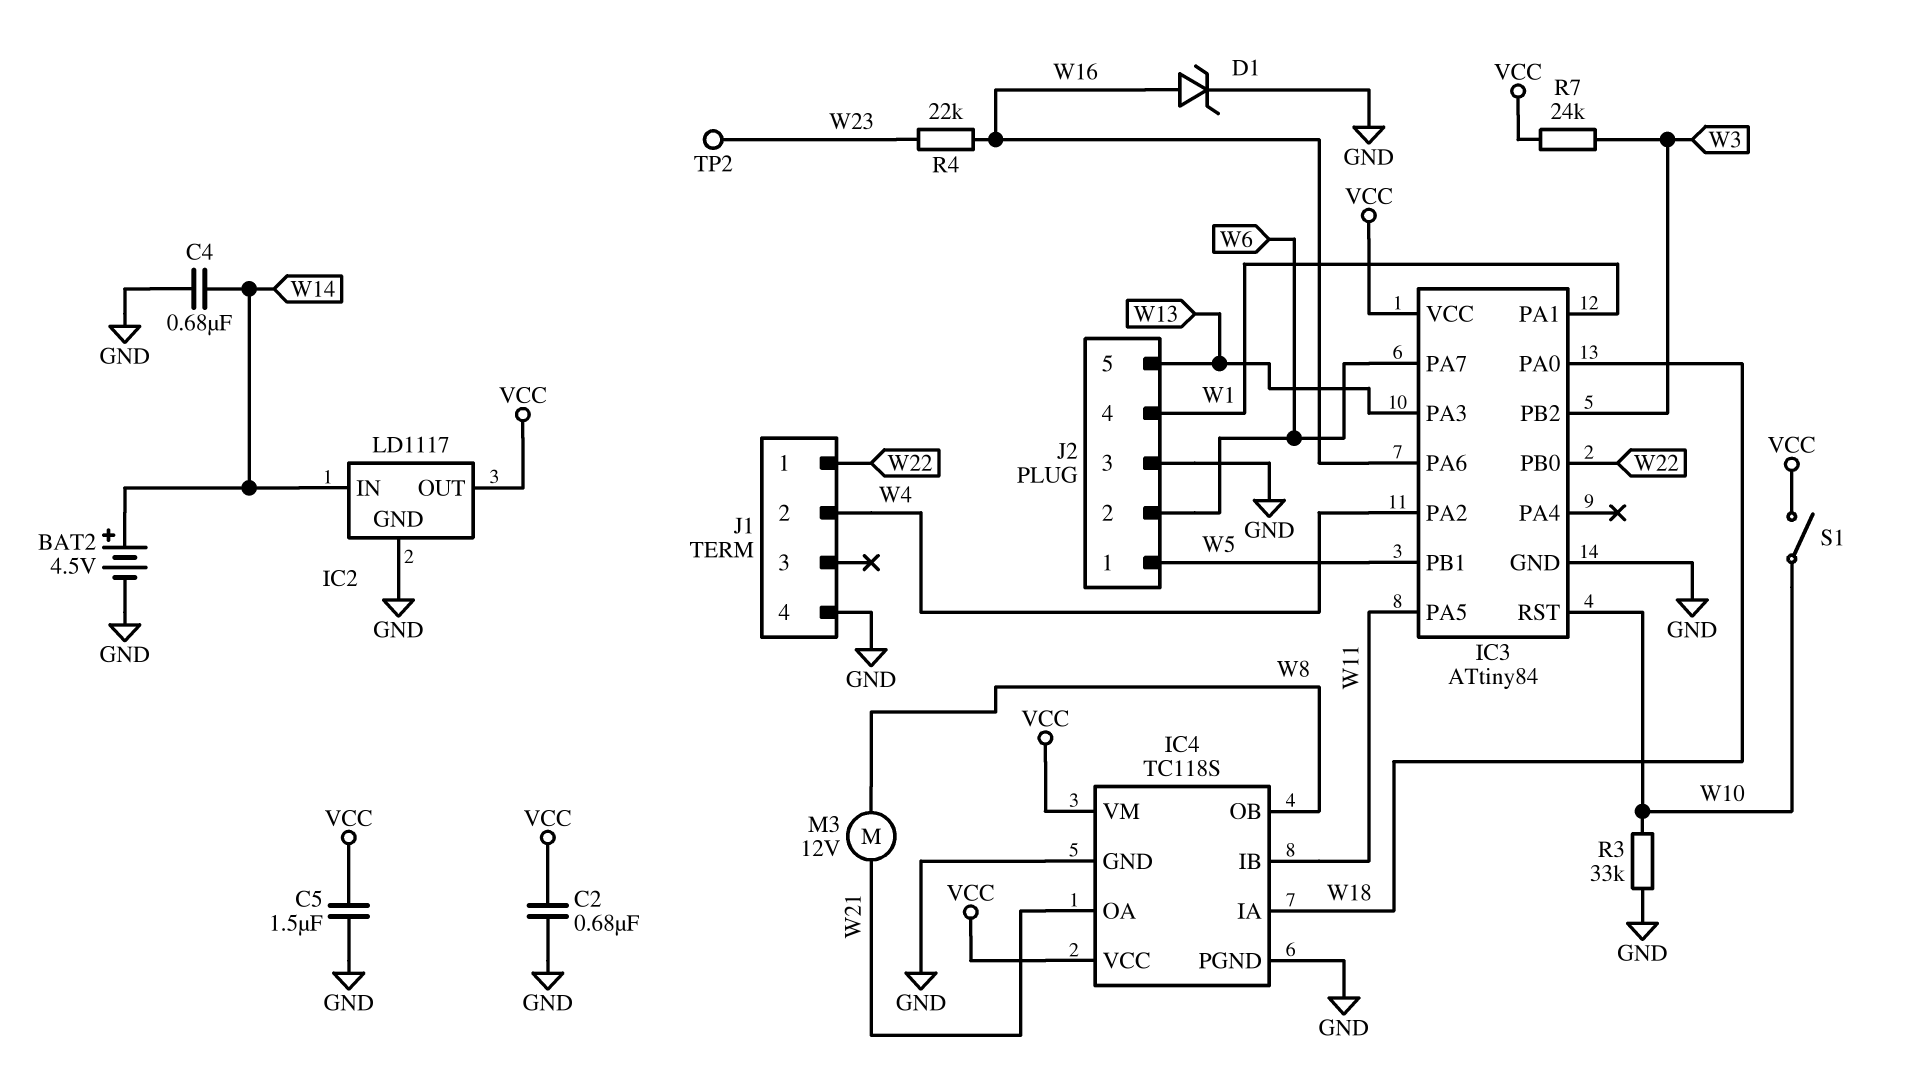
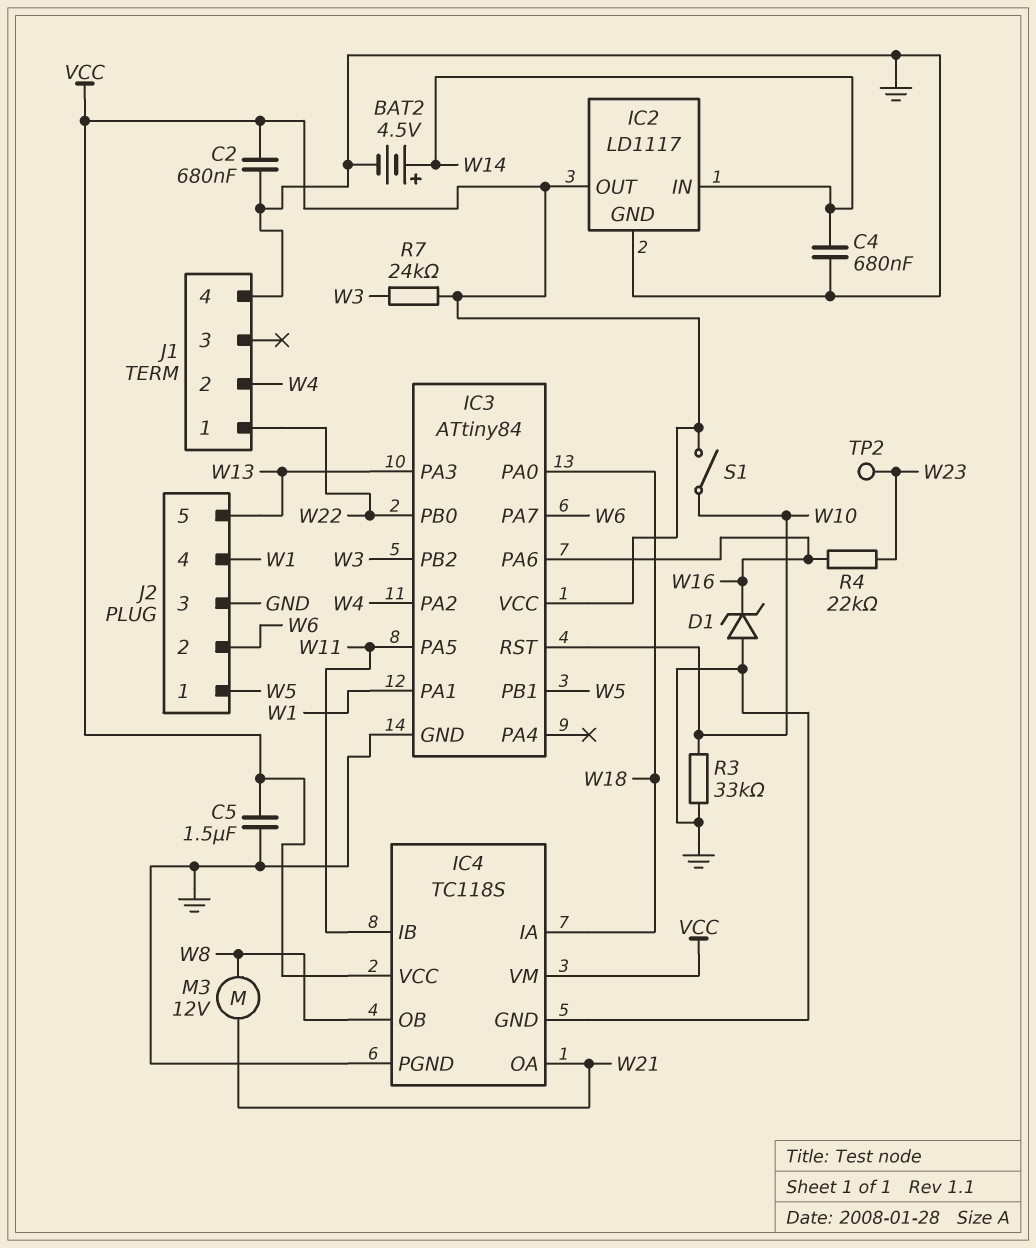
D1: zener (A W16, K GND) -> zener (A GND, K W16)

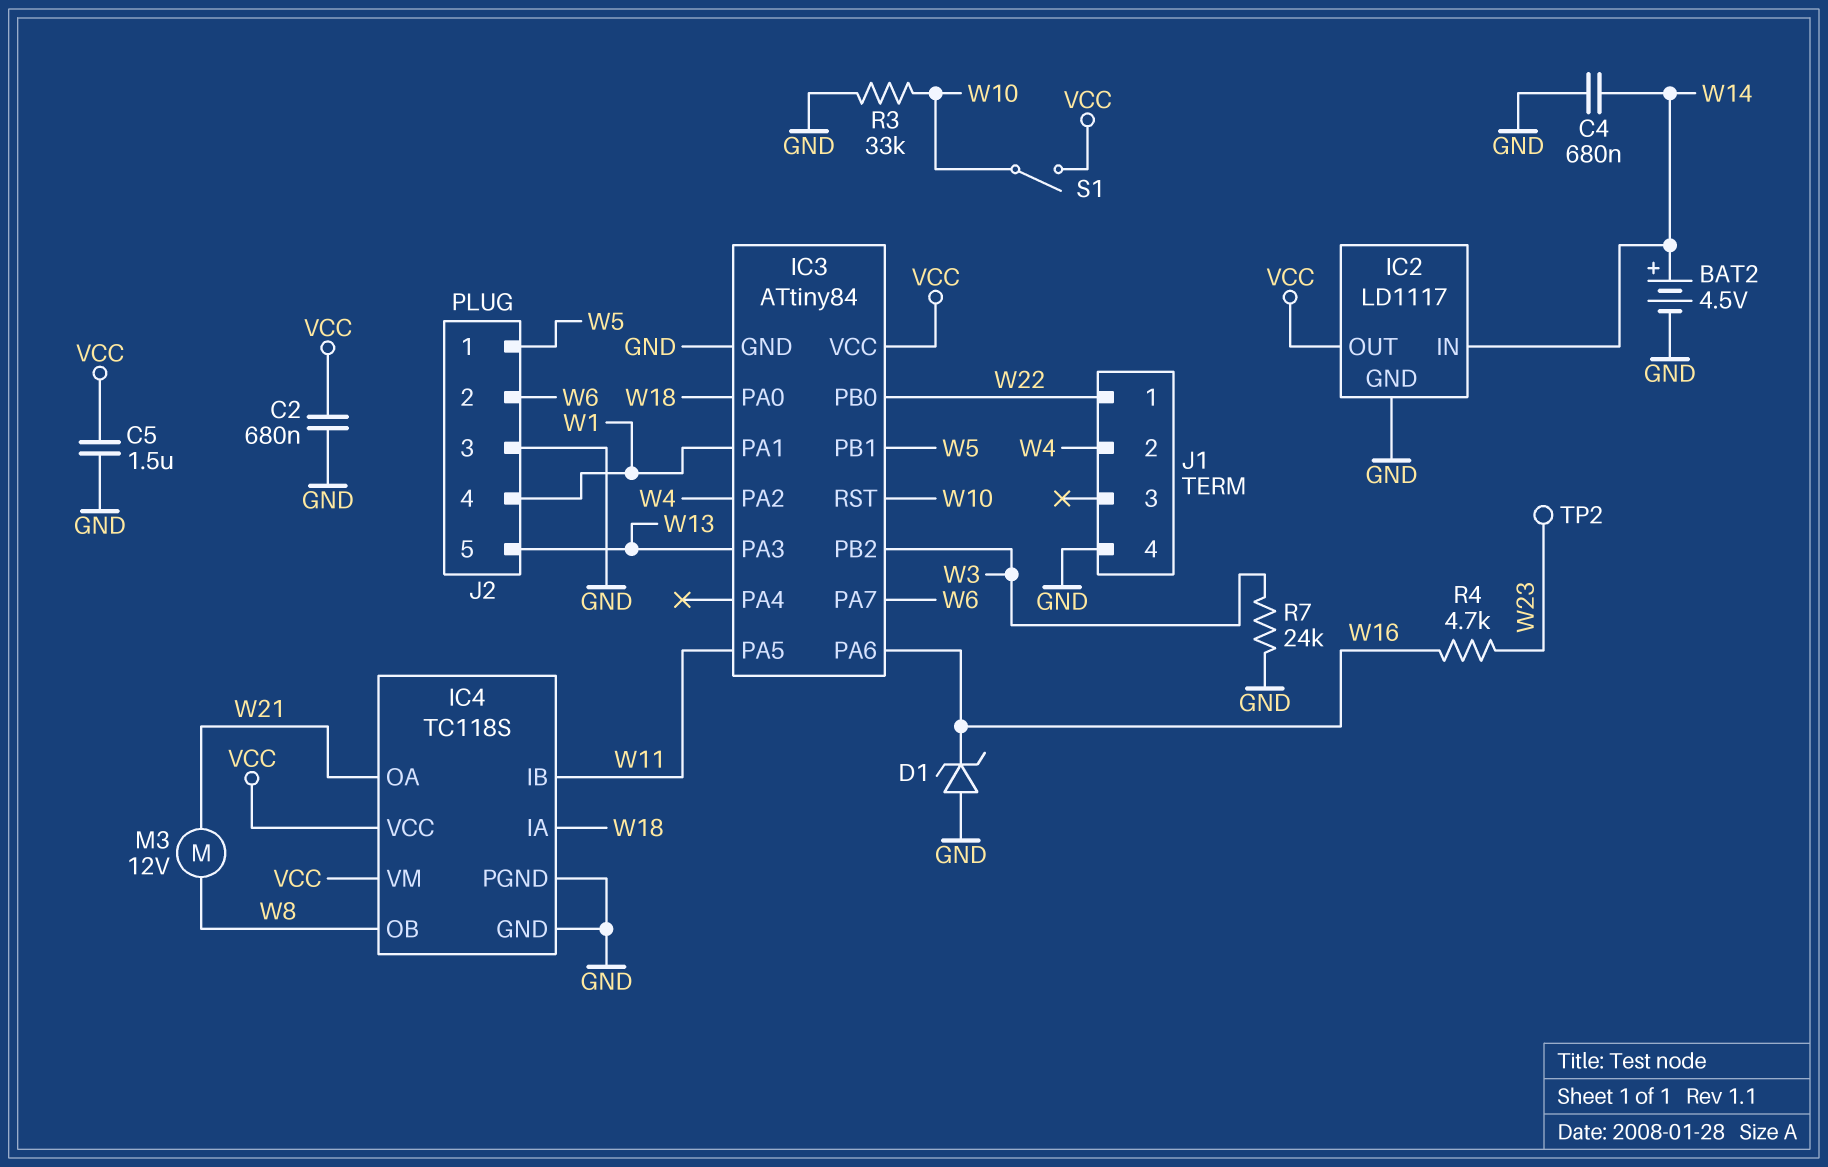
R4: 22k (W16, W23) -> 4.7k (W16, W23)
R7: 24k (VCC, W3) -> 24k (GND, W3)

